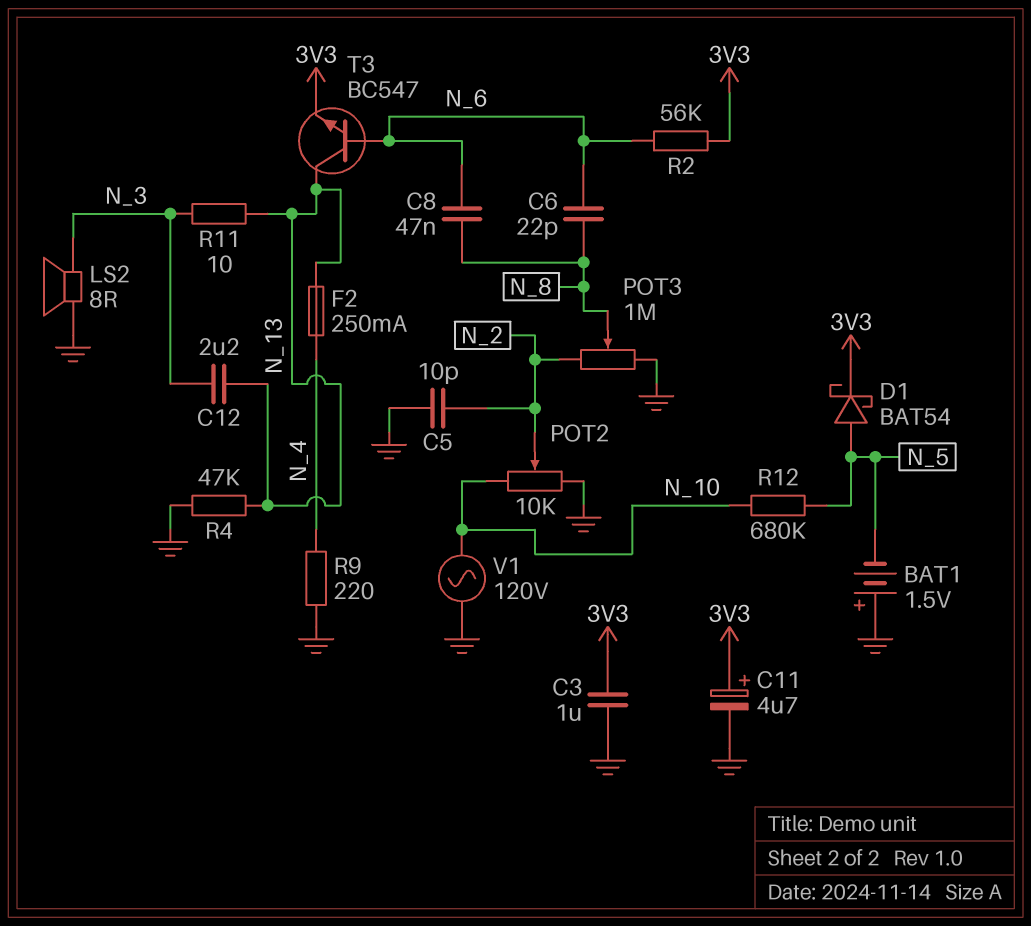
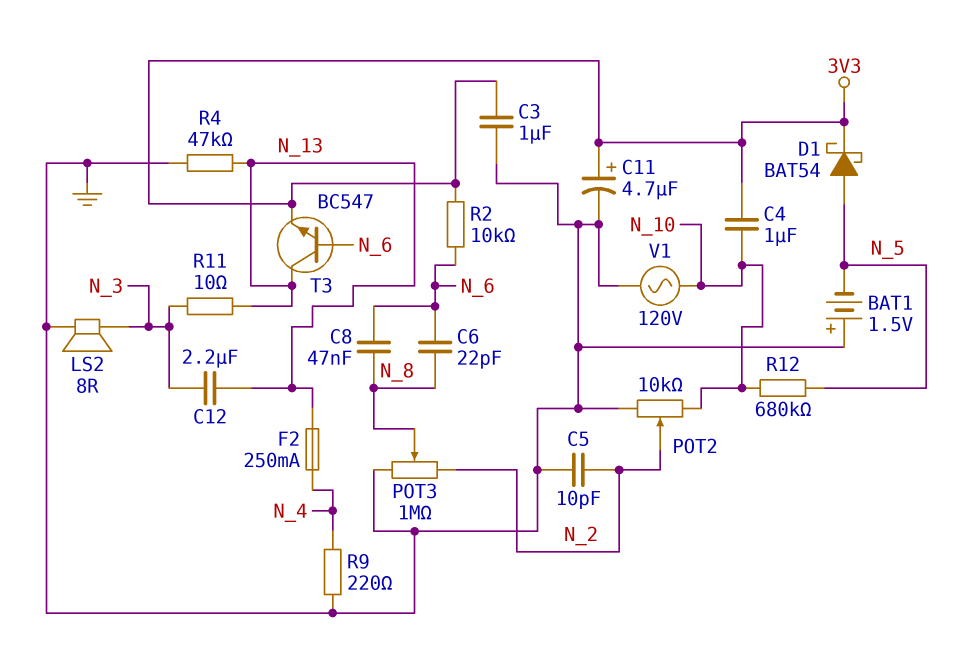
C4: none -> 1uF (3V3, N_10)
R2: 56k (3V3, N_6) -> 10k (3V3, N_6)

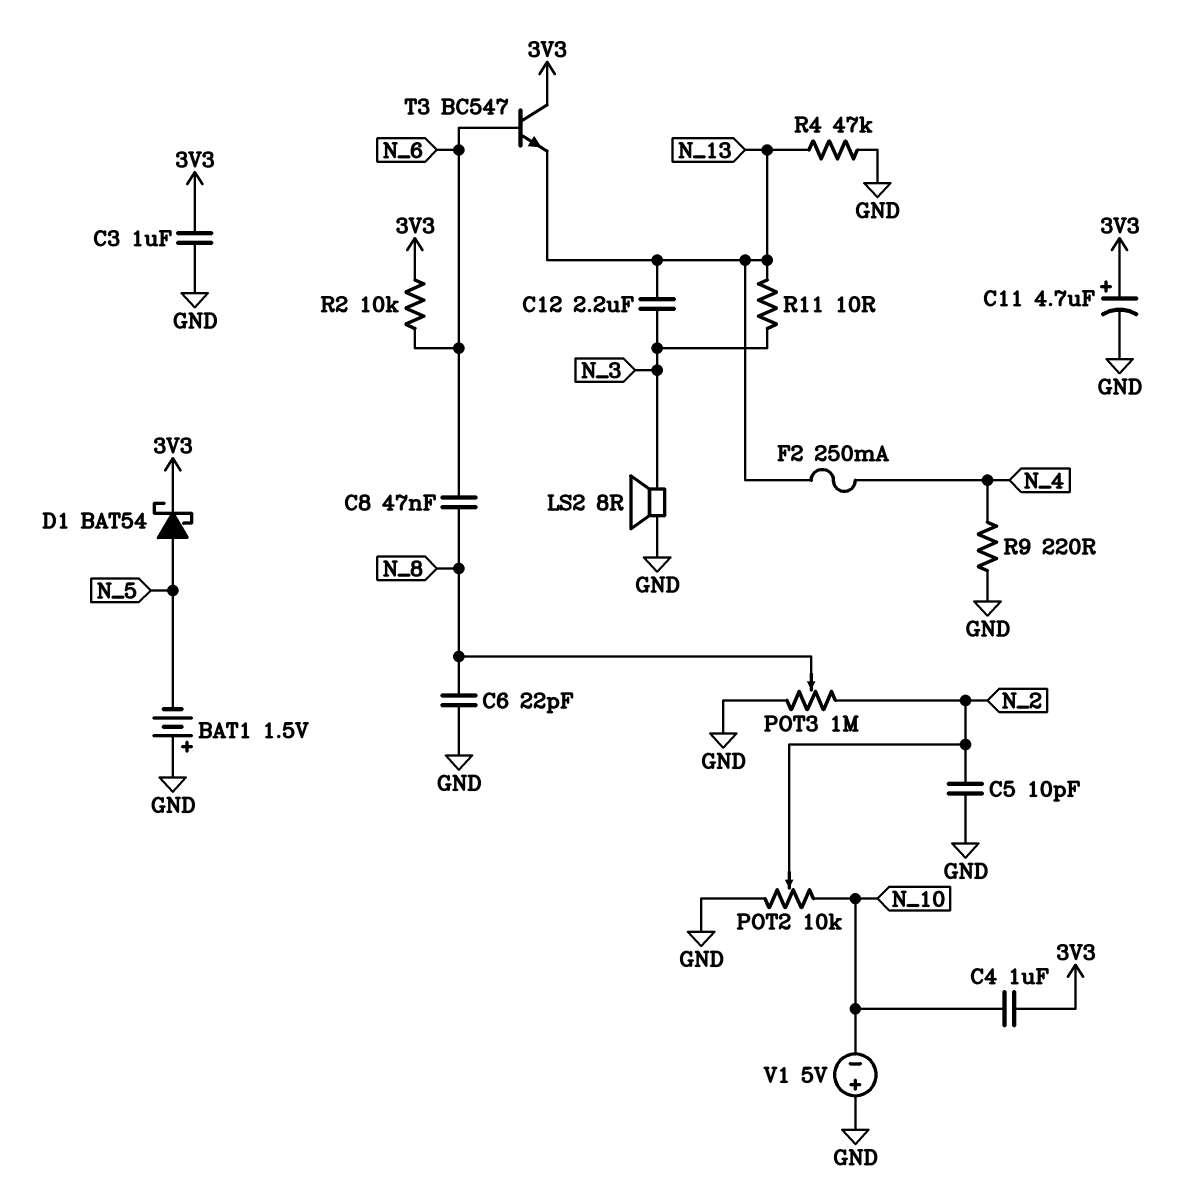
C6: 22pF (N_6, N_8) -> 22pF (GND, N_8)
R12: 680k (N_5, N_10) -> none
T3: NPN BC547 (B N_6, C N_13, E 3V3) -> NPN BC547 (B N_6, C 3V3, E N_13)
V1: AC 120V (GND, N_10) -> 5V (plus GND, minus N_10)

